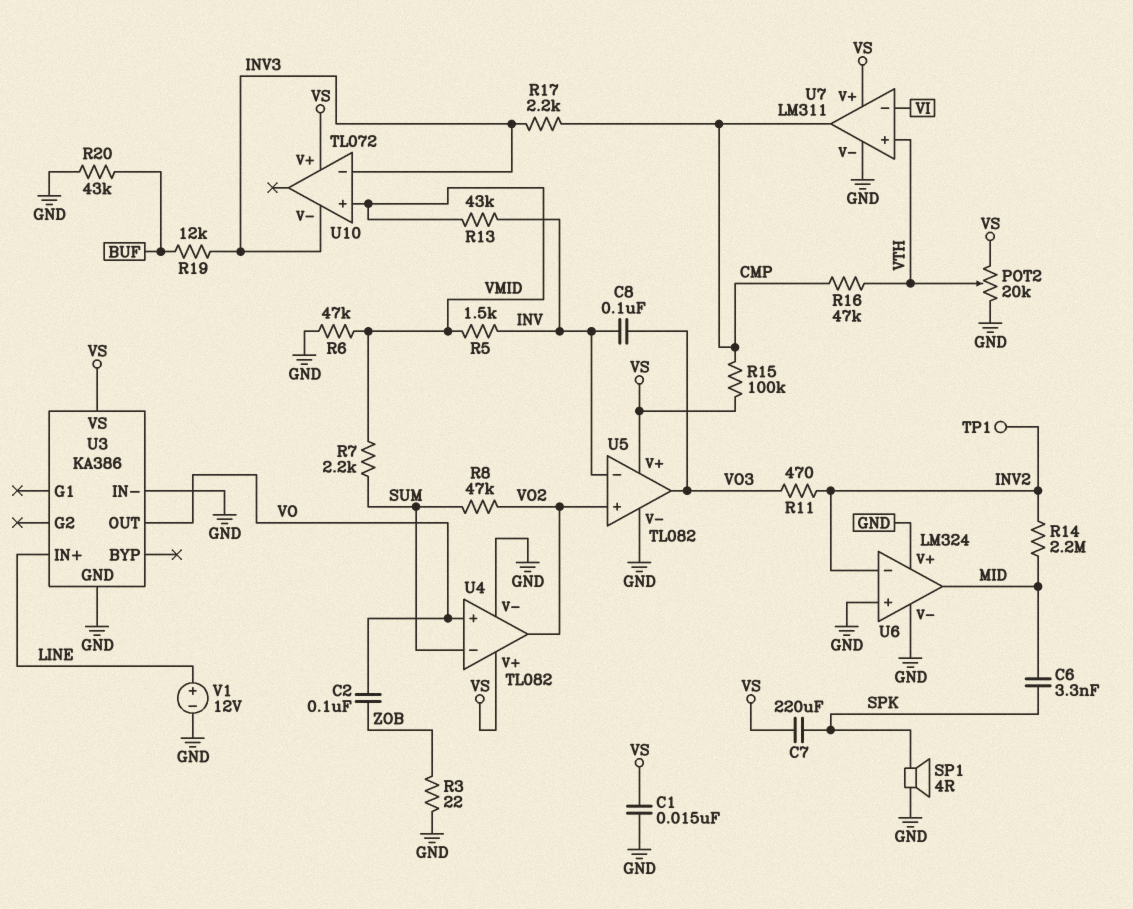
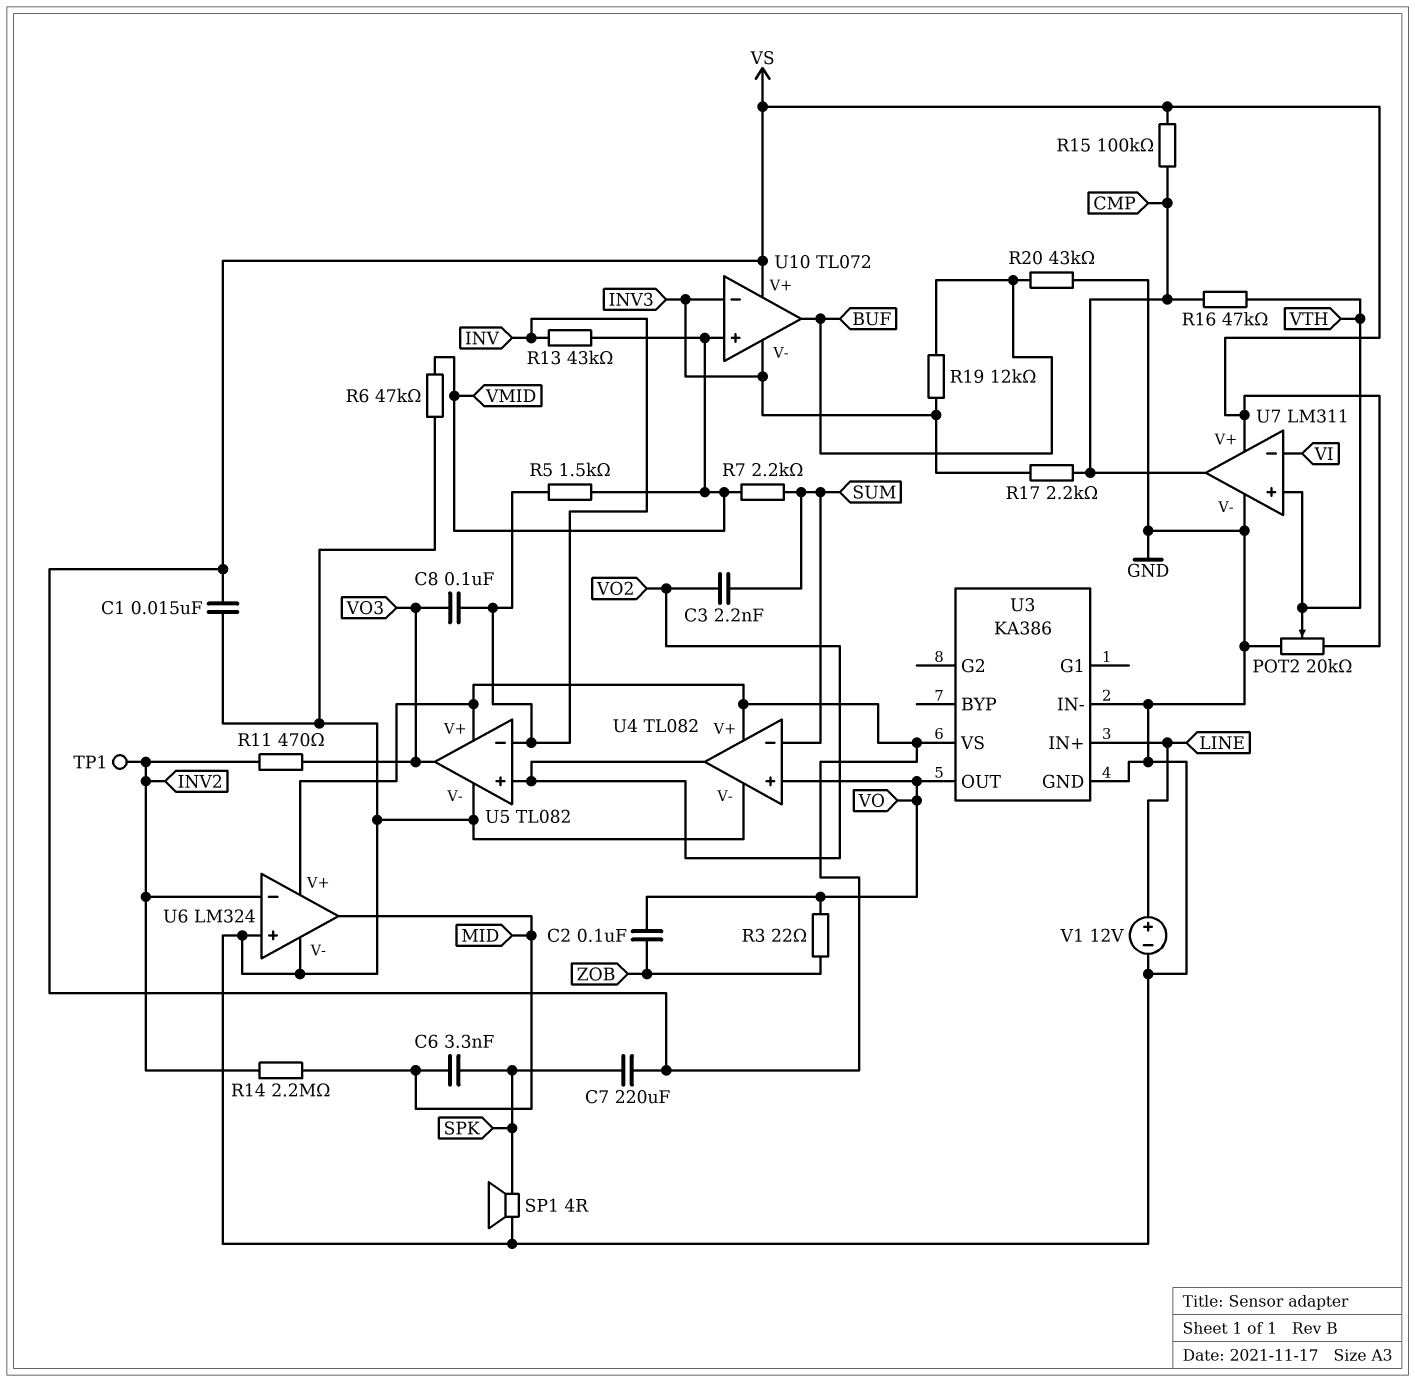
C3: none -> 2.2nF (SUM, VO2)
R3: 22 (GND, ZOB) -> 22 (VO, ZOB)
R8: 47k (SUM, VO2) -> none
U6 pin V+: GND -> VS
U10 pin out: none -> BUF

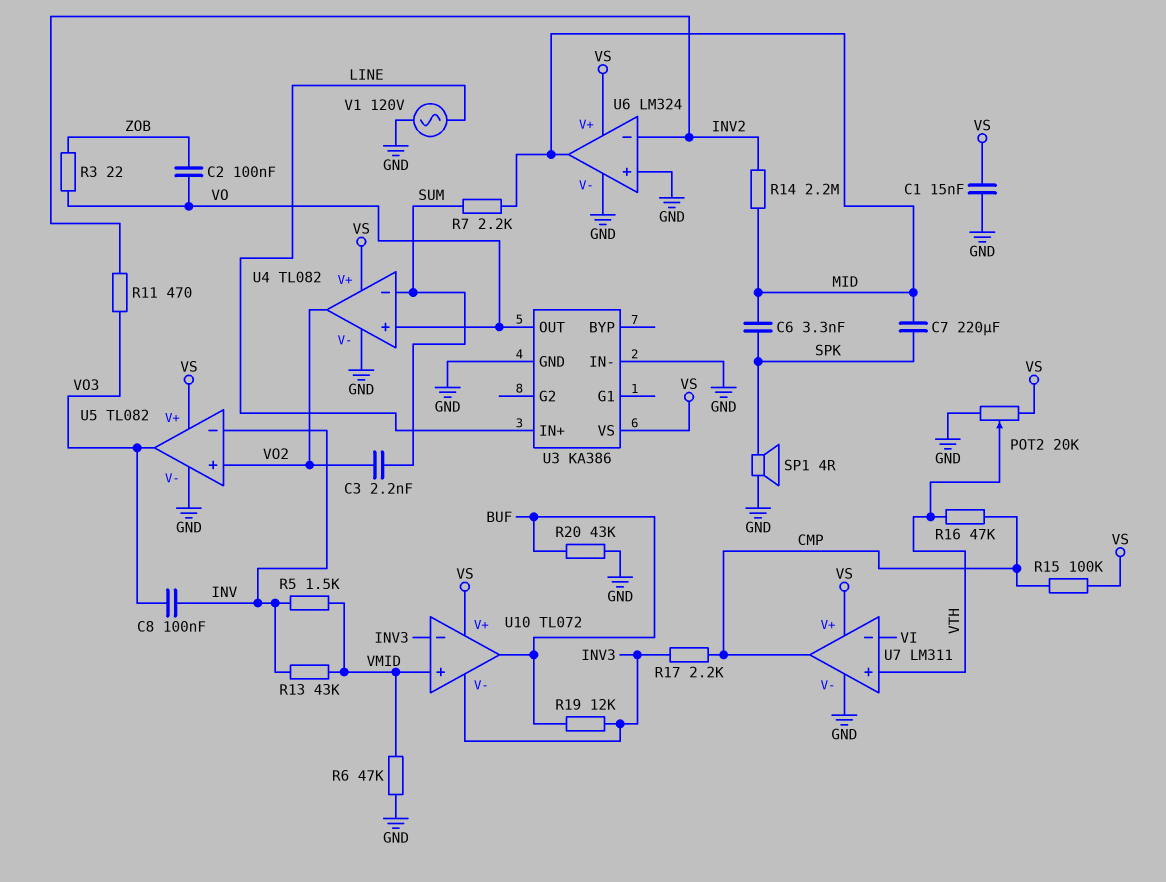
C7: 220uF (SPK, VS) -> 220uF (MID, SPK)
R7: 2.2k (SUM, VMID) -> 2.2k (MID, SUM)
TP1: test point (INV2) -> none
V1: 12V (plus LINE, minus GND) -> AC 120V (GND, LINE)

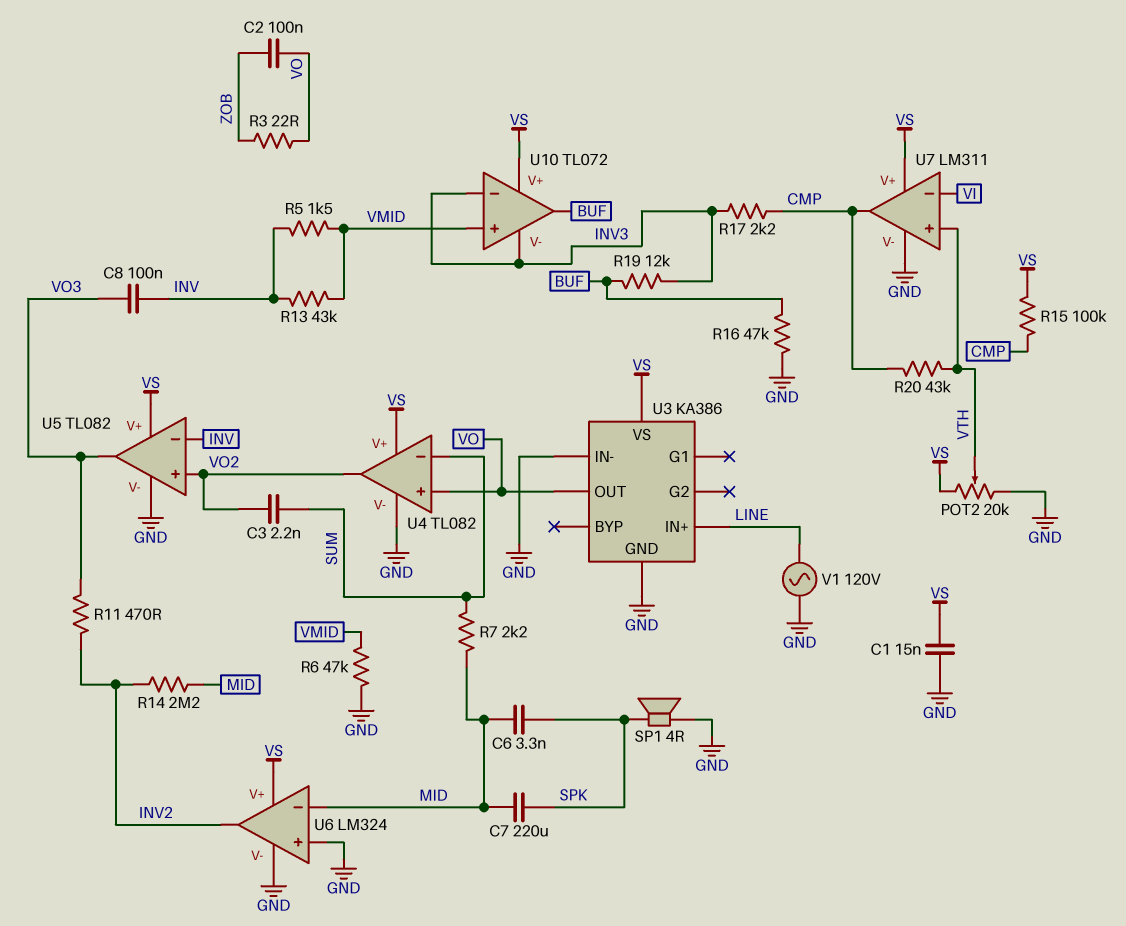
R16: 47k (CMP, VTH) -> 47k (BUF, GND)
R20: 43k (BUF, GND) -> 43k (CMP, VTH)
U6 pin in-: INV2 -> MID
U6 pin out: MID -> INV2

